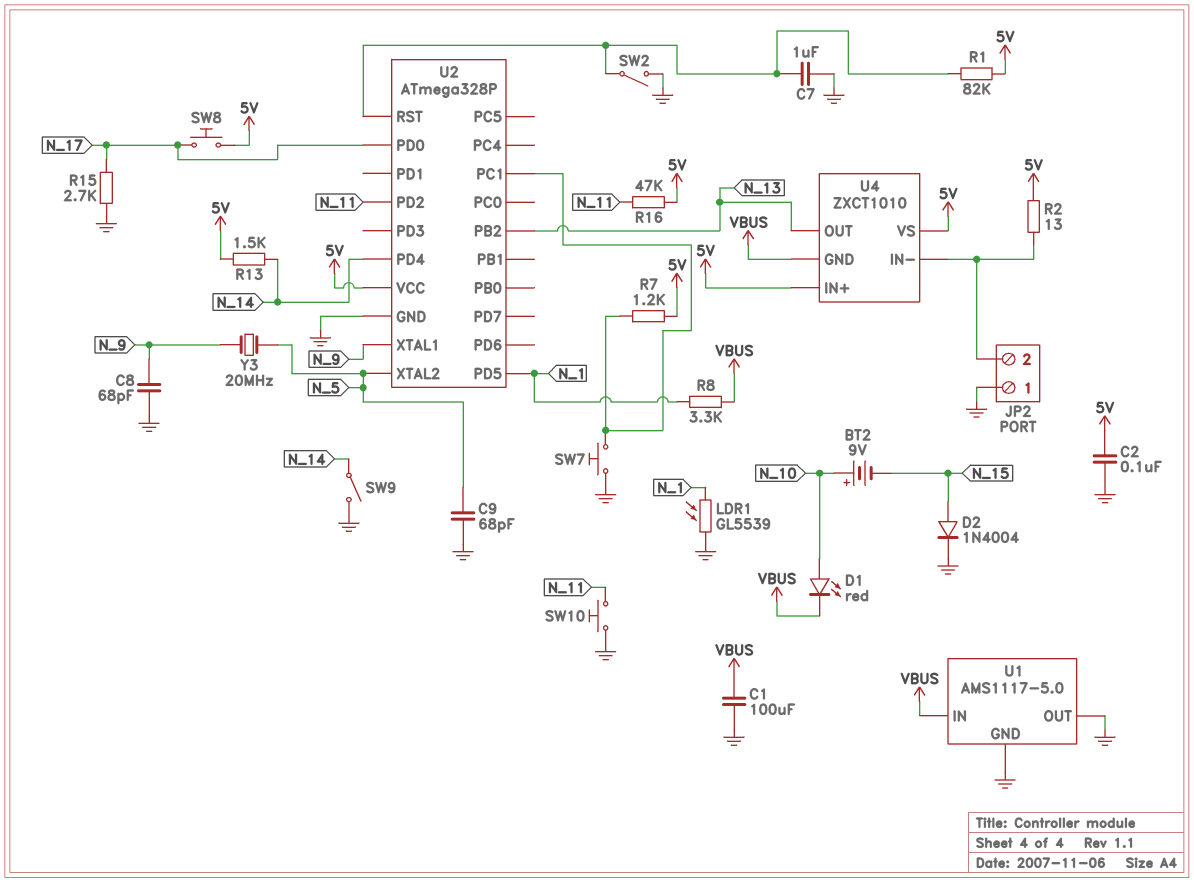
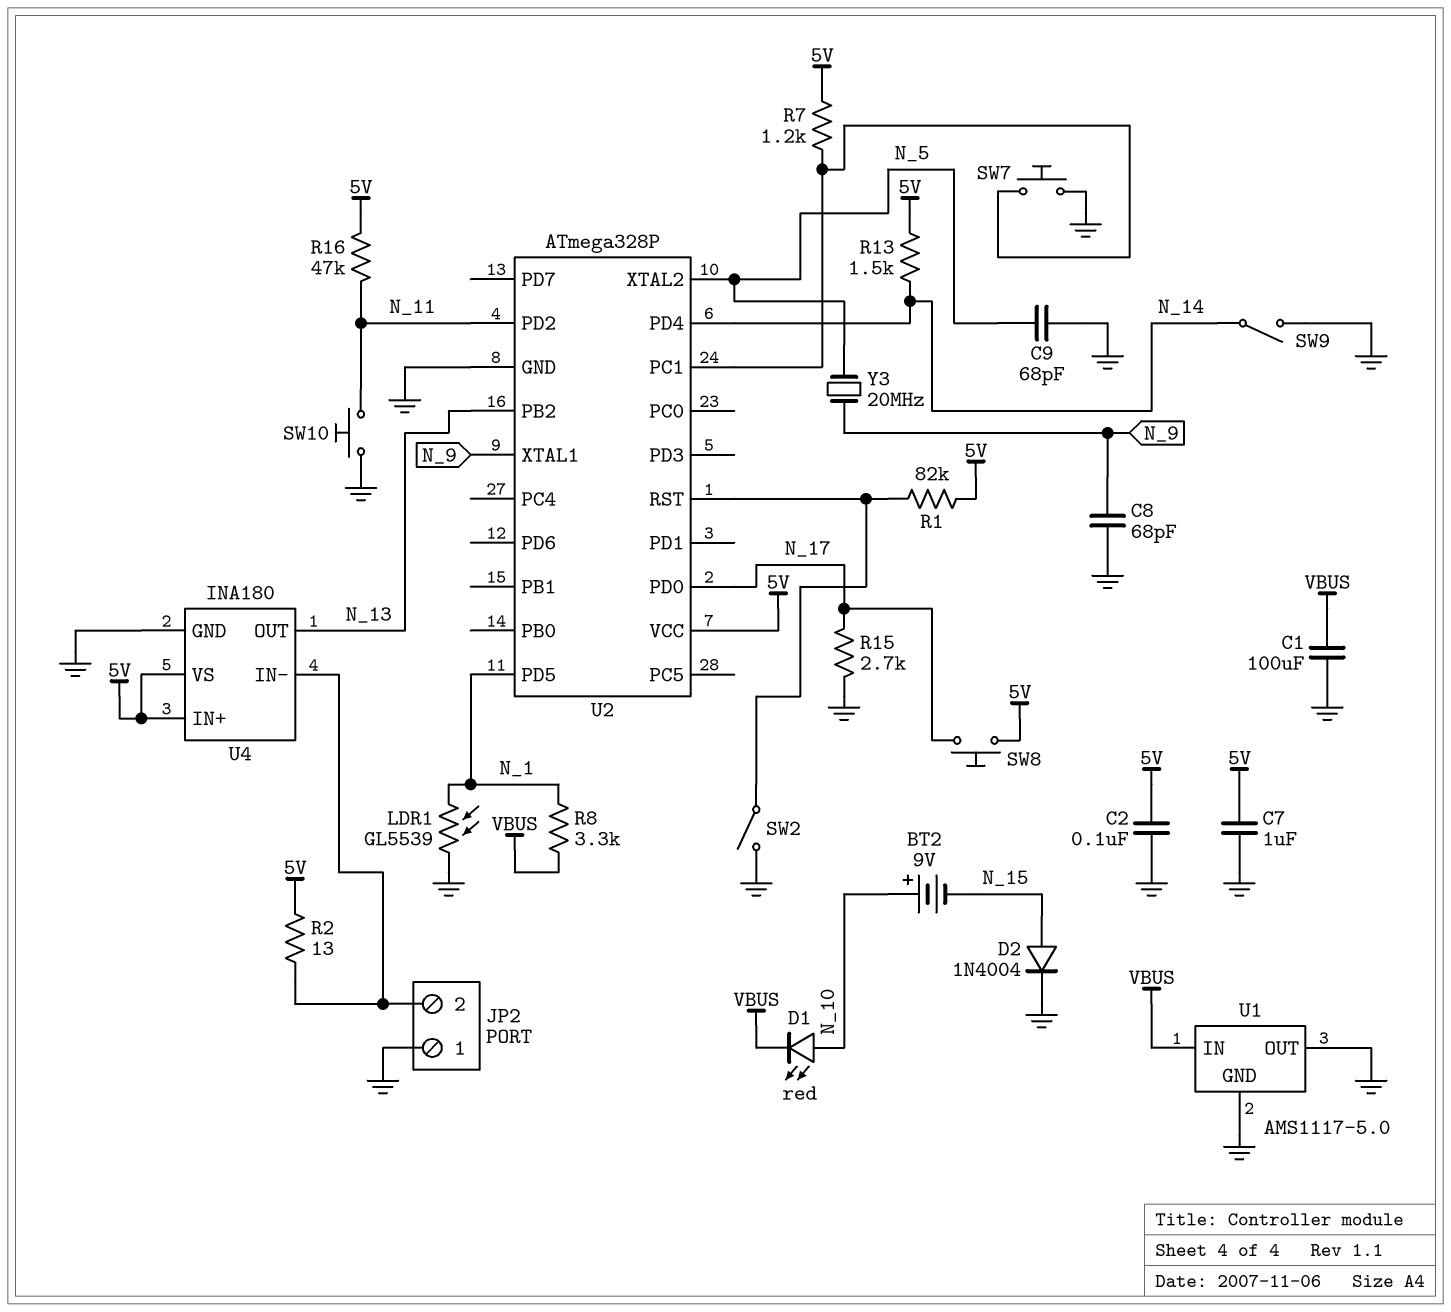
C7: 1uF (GND, U2/RST) -> 1uF (5V, GND)
U4: ZXCT1010 -> INA180
U4 pin GND: VBUS -> GND

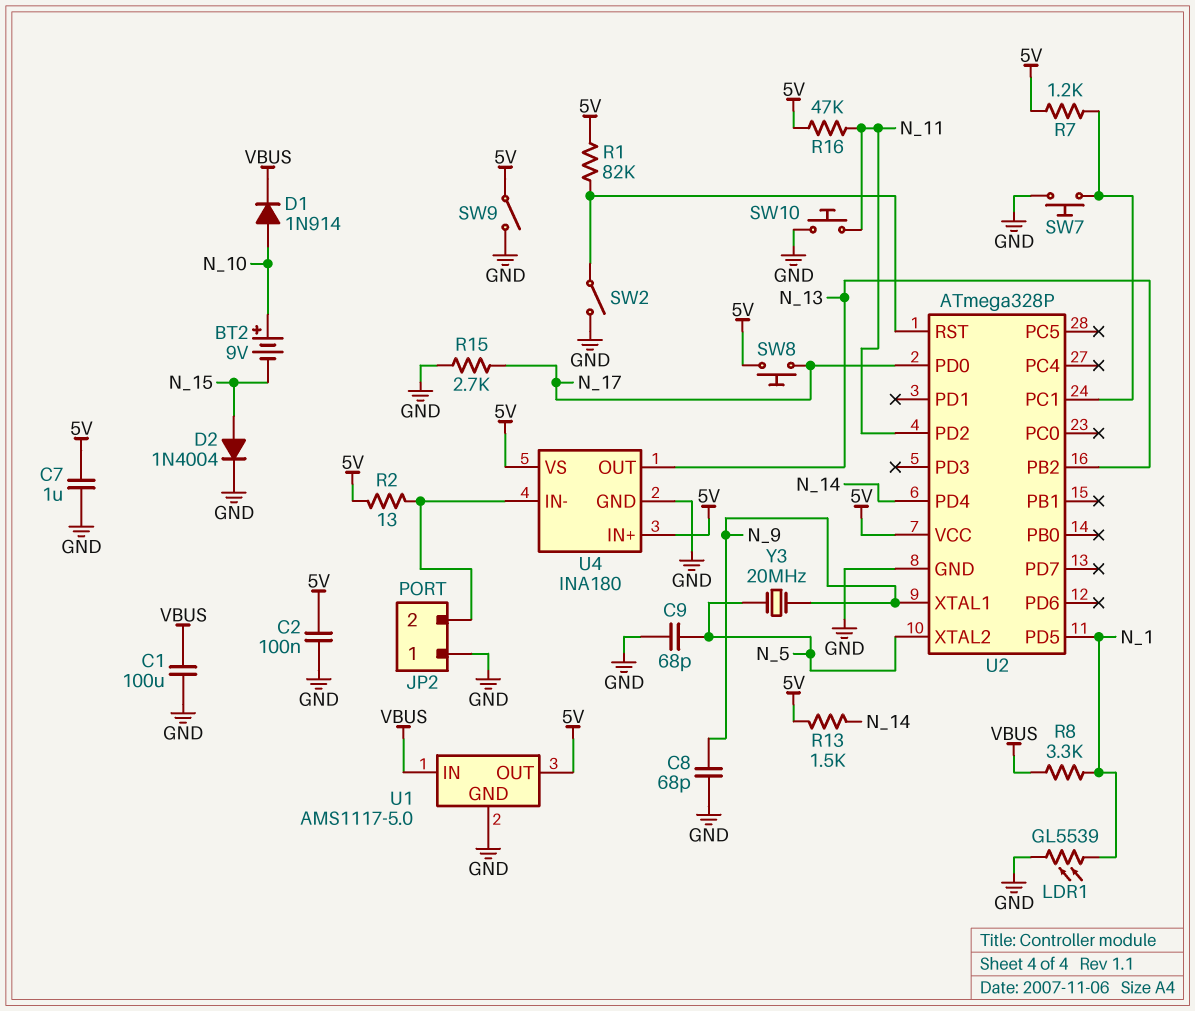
D1: LED red (A N_10, K VBUS) -> diode 1N914 (A N_10, K VBUS)
SW9: switch (GND, N_14) -> switch (5V, GND)
U1 pin OUT: GND -> 5V

